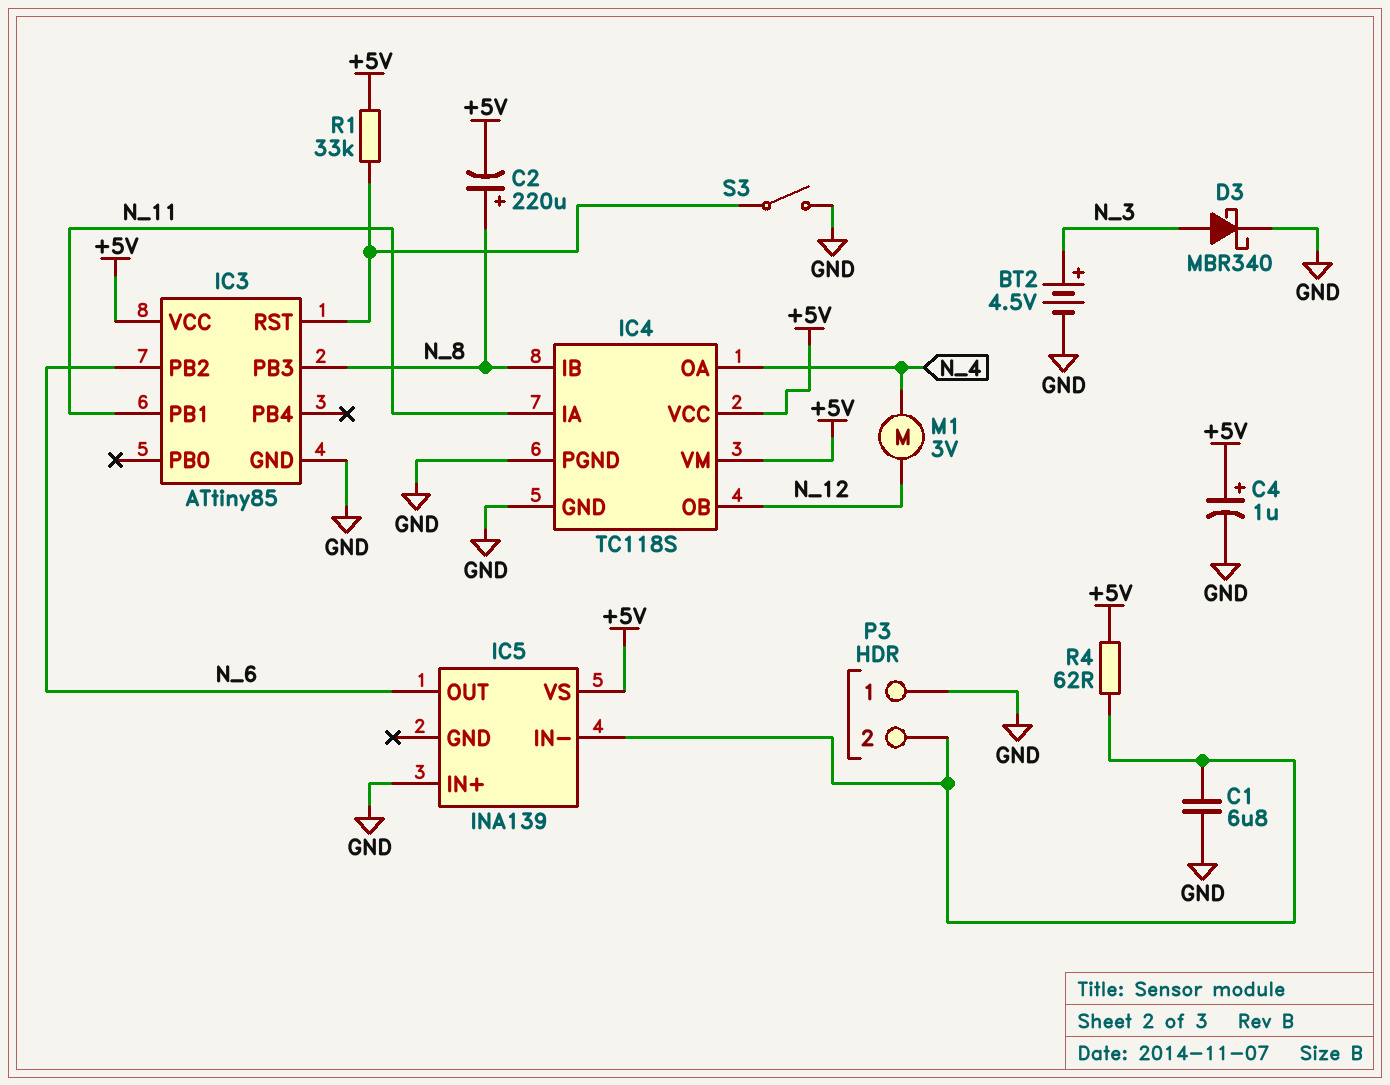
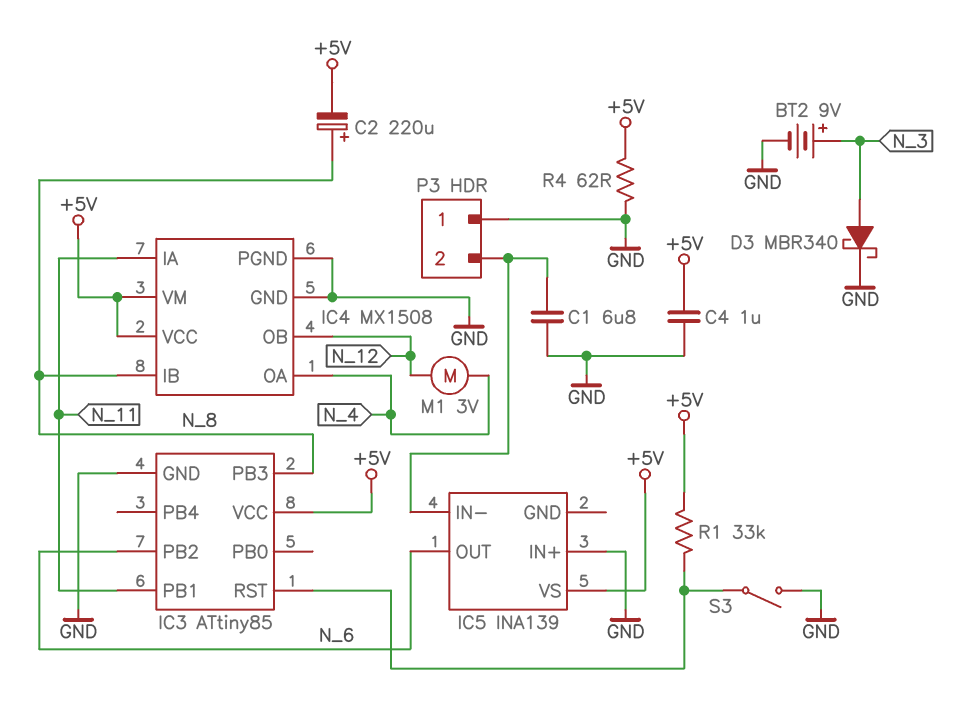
BT2: 4.5V (plus N_3, minus GND) -> 9V (plus N_3, minus GND)
C4: 1uF (plus +5V, minus GND) -> 1uF (+5V, GND)
IC4: TC118S -> MX1508
R4: 62 (+5V, IC5/IN-) -> 62 (+5V, GND)

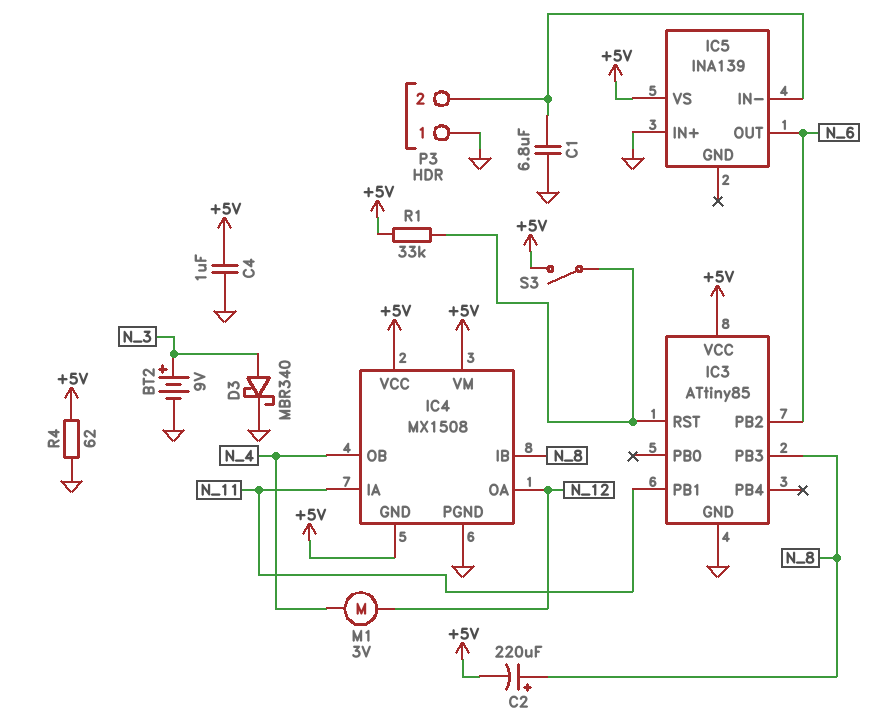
IC4 pin GND: GND -> +5V
IC4 pin OA: N_4 -> N_12
IC4 pin OB: N_12 -> N_4
S3: switch (GND, IC3/RST) -> switch (+5V, IC3/RST)

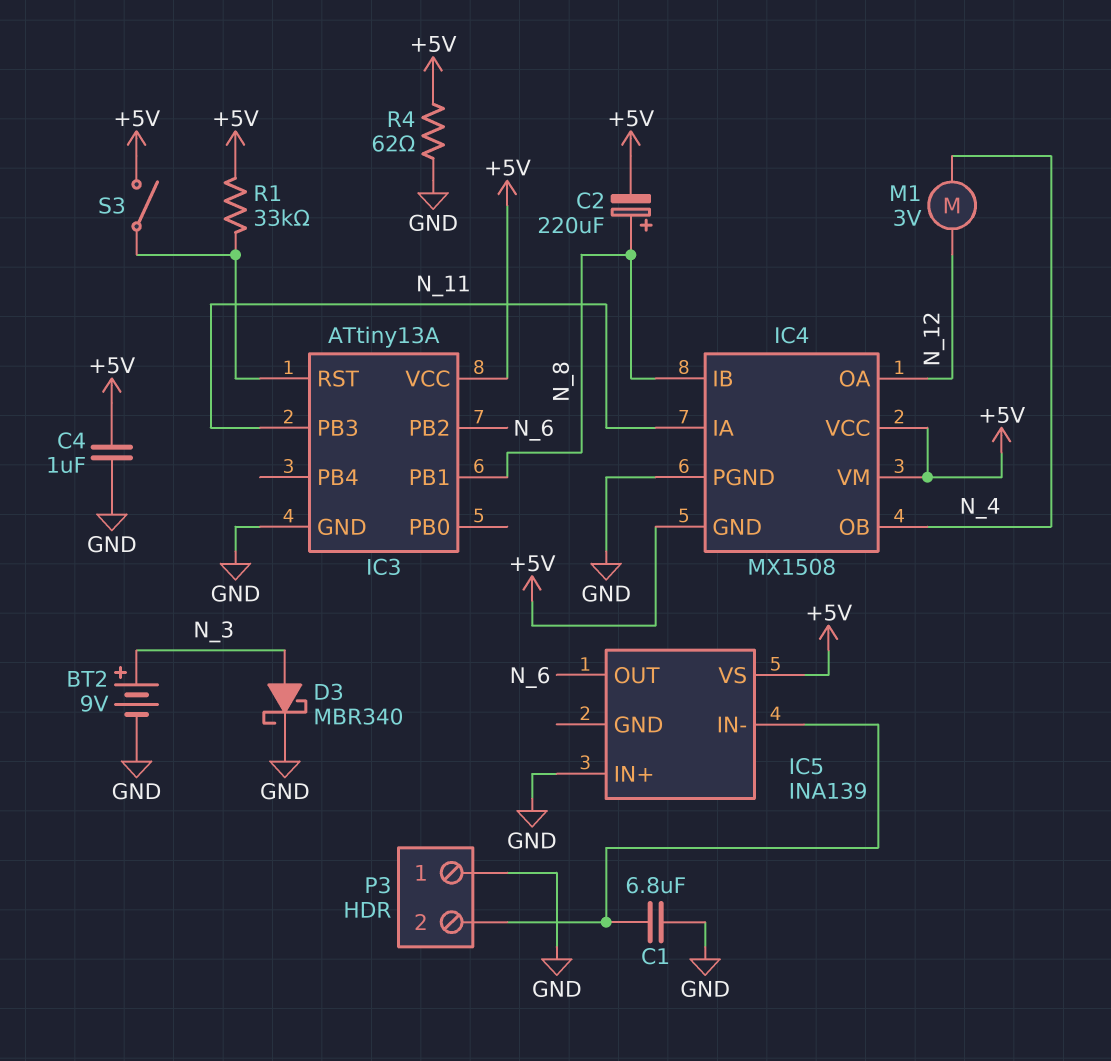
IC3: ATtiny85 -> ATtiny13A
IC3 pin PB1: N_11 -> N_8
IC3 pin PB3: N_8 -> N_11

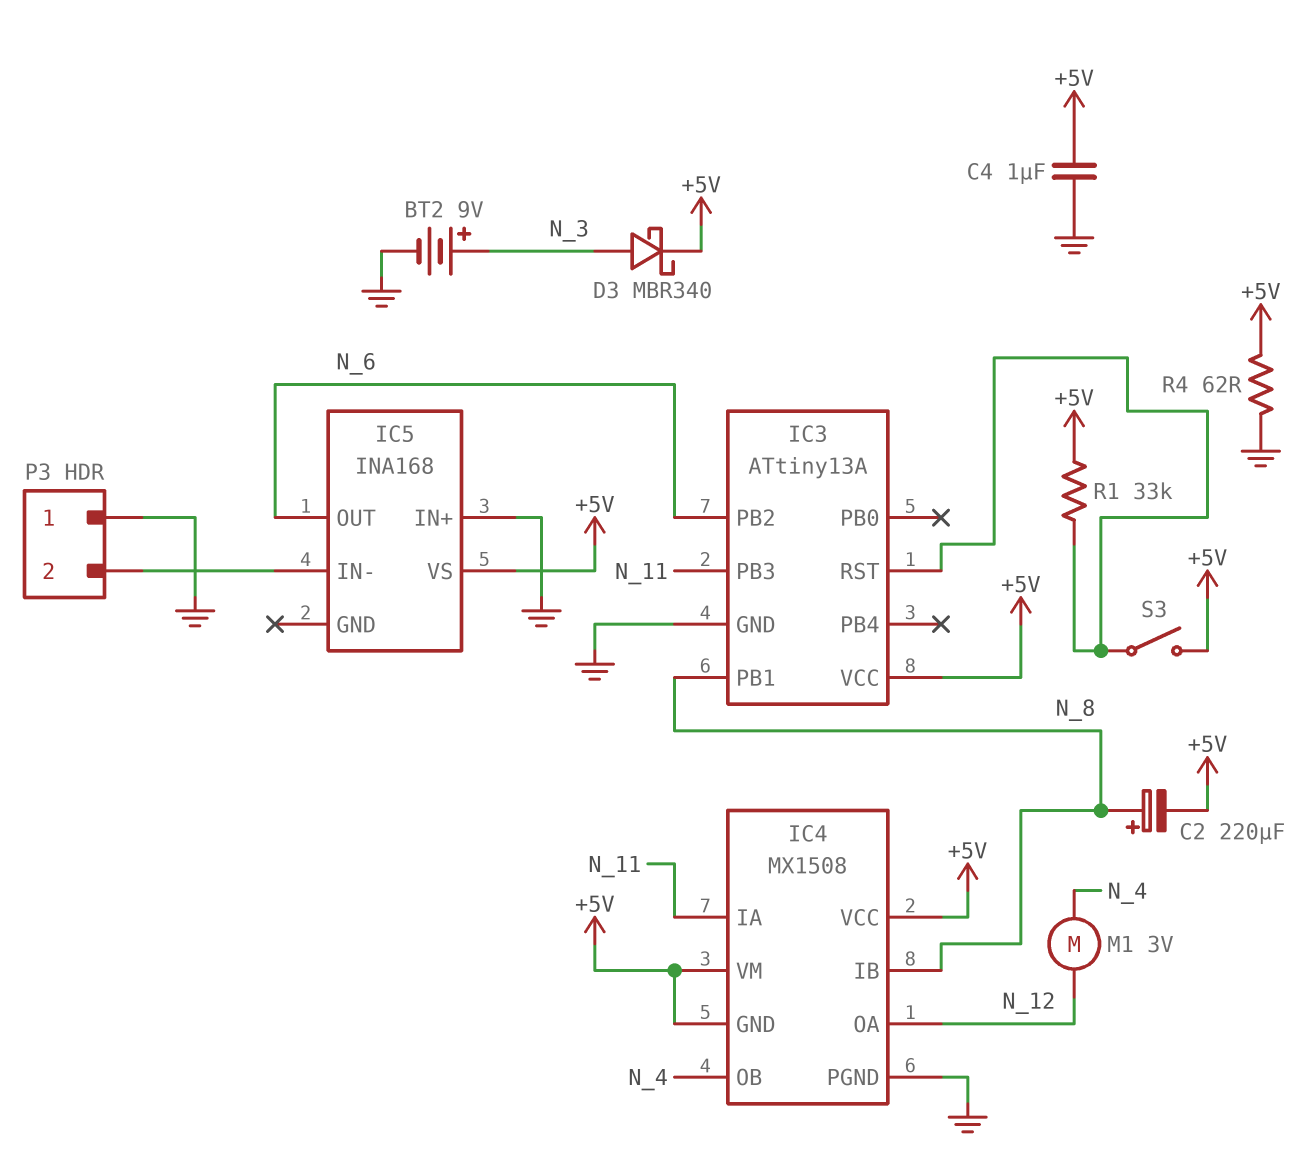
C1: 6.8uF (GND, IC5/IN-) -> none
D3: schottky MBR340 (A N_3, K GND) -> schottky MBR340 (A N_3, K +5V)
IC5: INA139 -> INA168

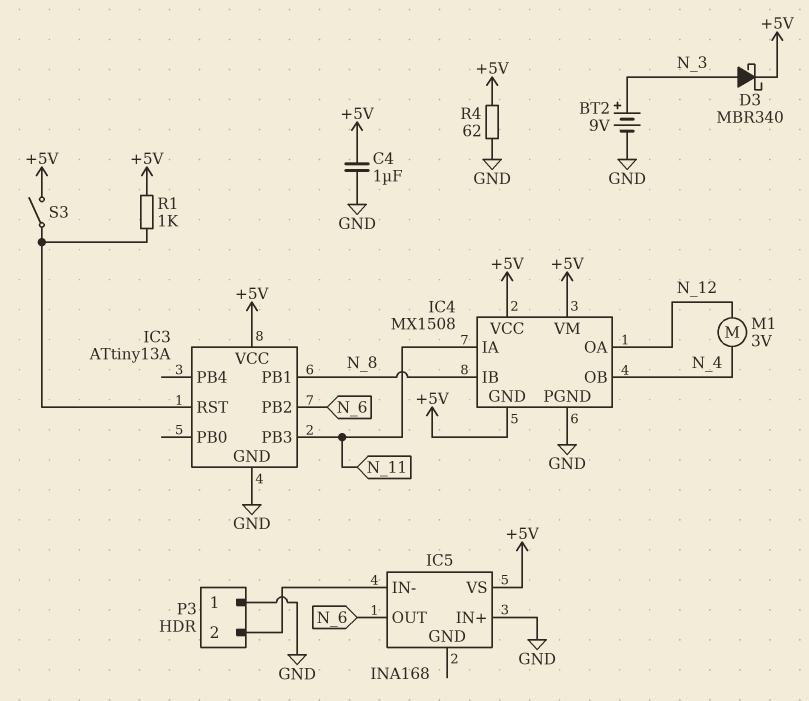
C2: 220uF (plus N_8, minus +5V) -> none
R1: 33k (+5V, IC3/RST) -> 1k (+5V, IC3/RST)

